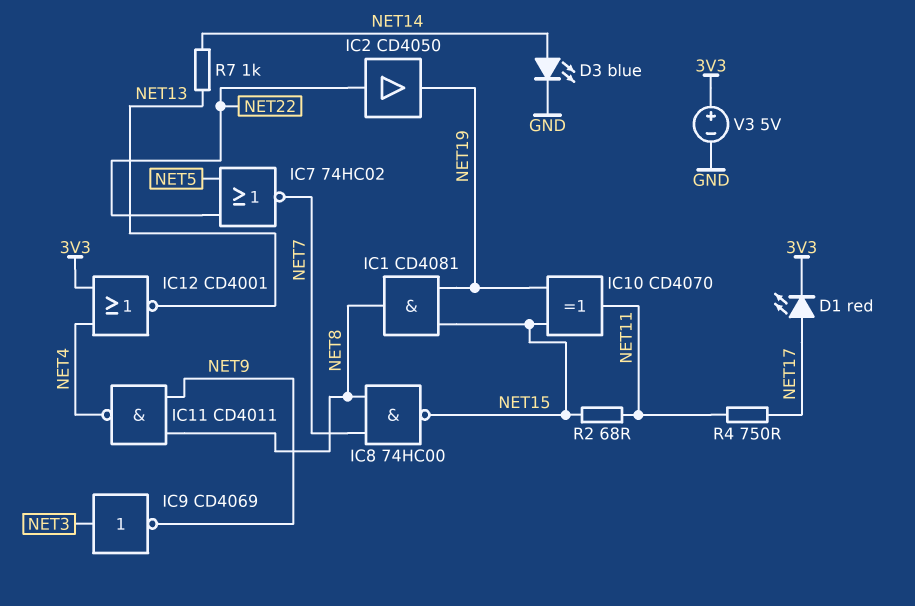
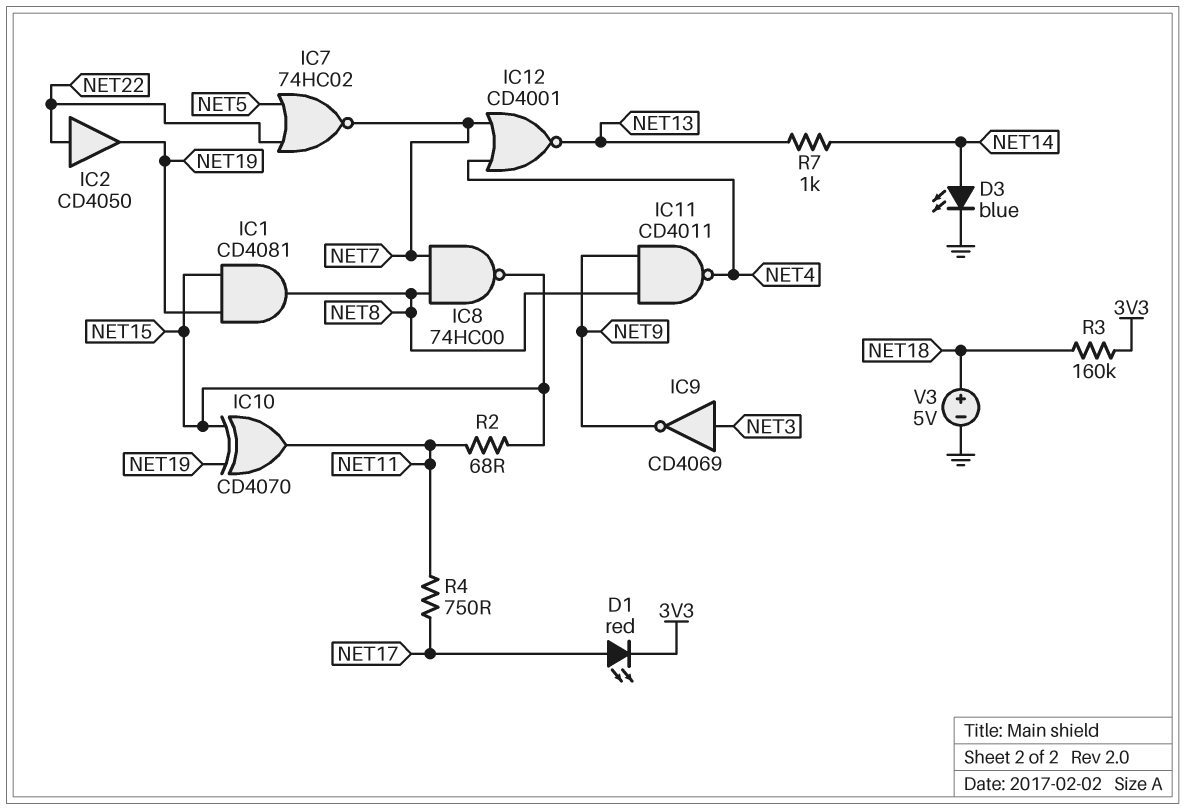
IC12: NOR CD4001 (in 3V3, in NET4, out NET13) -> NOR CD4001 (in NET4, in NET7, out NET13)
R3: none -> 160k (3V3, NET18)
V3: 5V (plus 3V3, minus GND) -> 5V (plus NET18, minus GND)

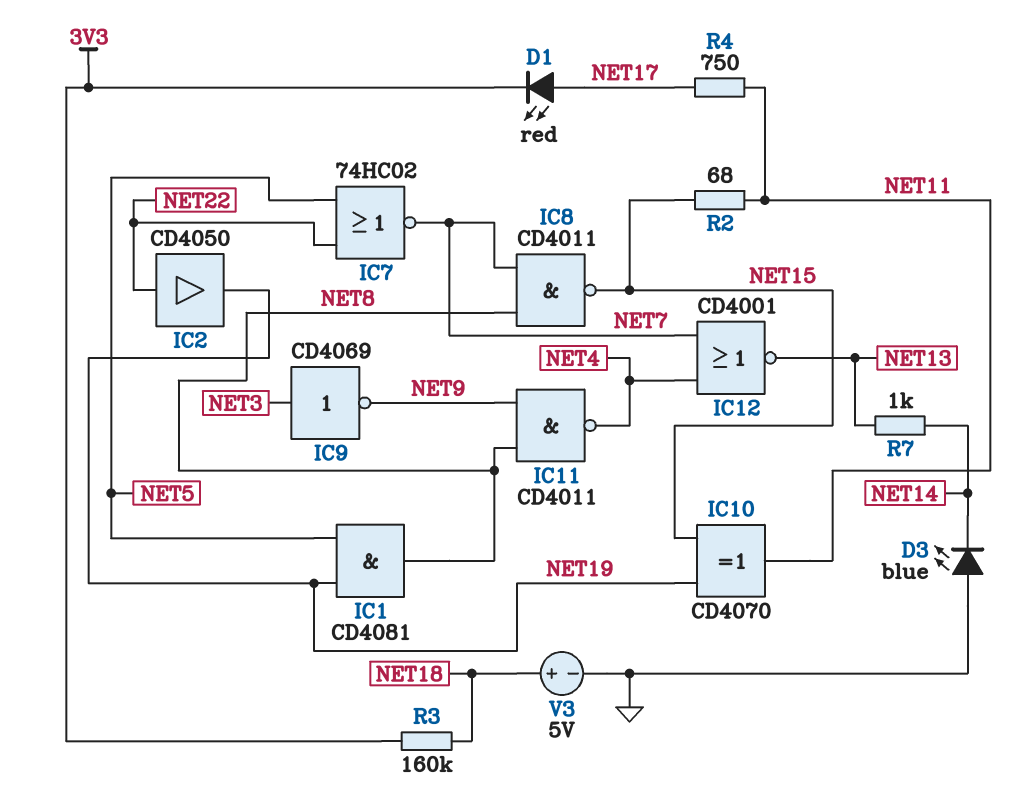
D3: LED blue (A NET14, K GND) -> LED blue (A GND, K NET14)
IC1: AND CD4081 (in NET15, in NET19, out NET8) -> AND CD4081 (in NET5, in NET19, out NET8)
IC8: NAND 74HC00 (in NET7, in NET8, out NET15) -> NAND CD4011 (in NET7, in NET8, out NET15)

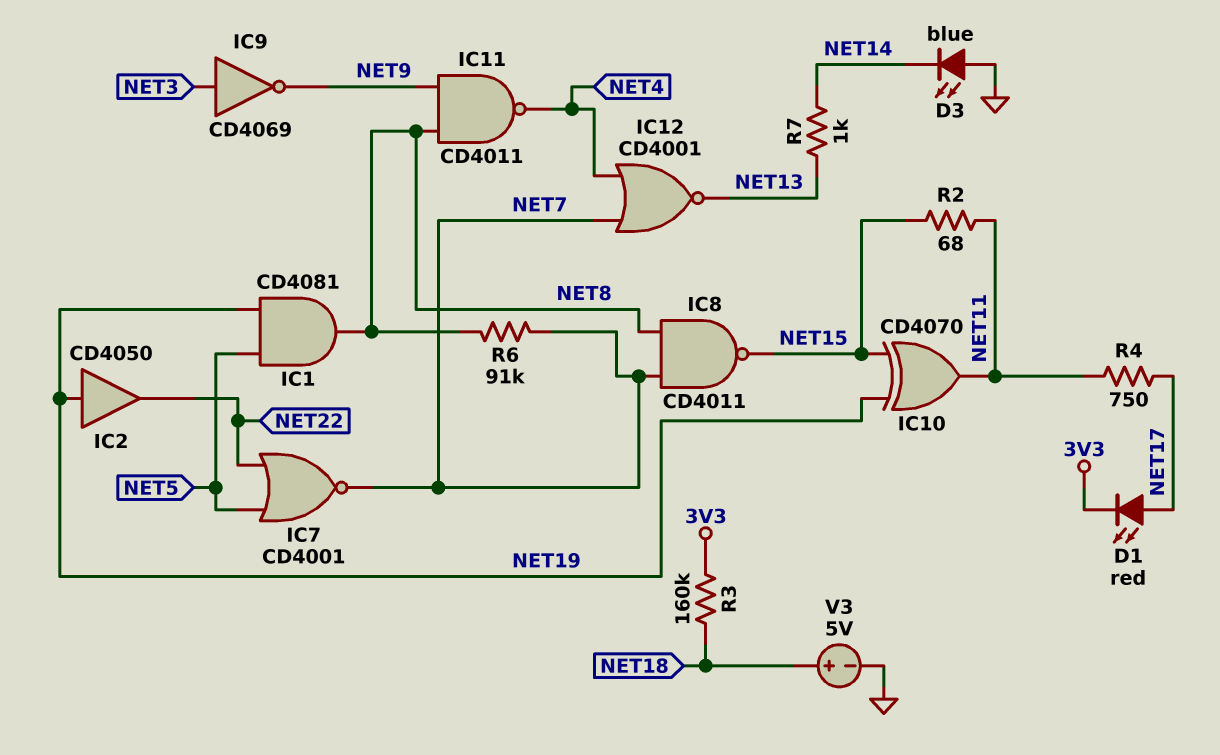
IC2: buffer CD4050 (in NET22, out NET19) -> buffer CD4050 (in NET19, out NET22)
IC7: NOR 74HC02 (in NET5, in NET22, out NET7) -> NOR CD4001 (in NET5, in NET22, out NET7)
R6: none -> 91k (NET7, NET8)

